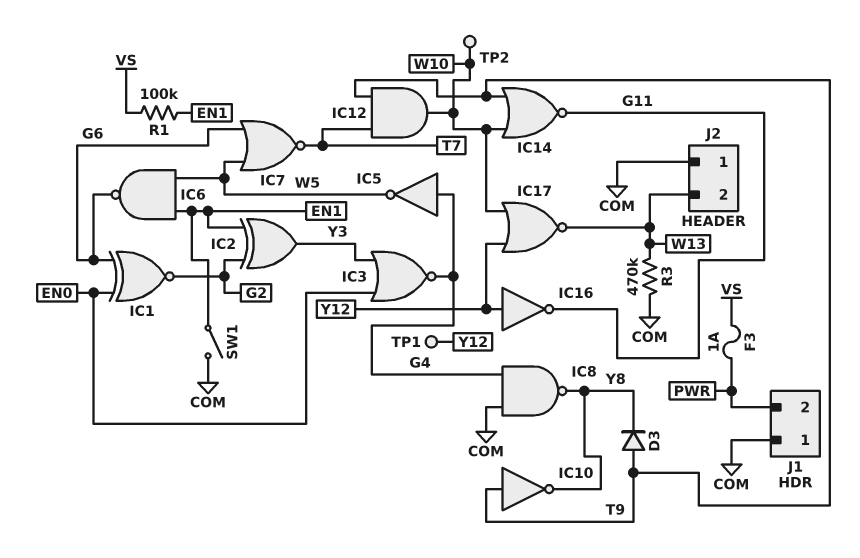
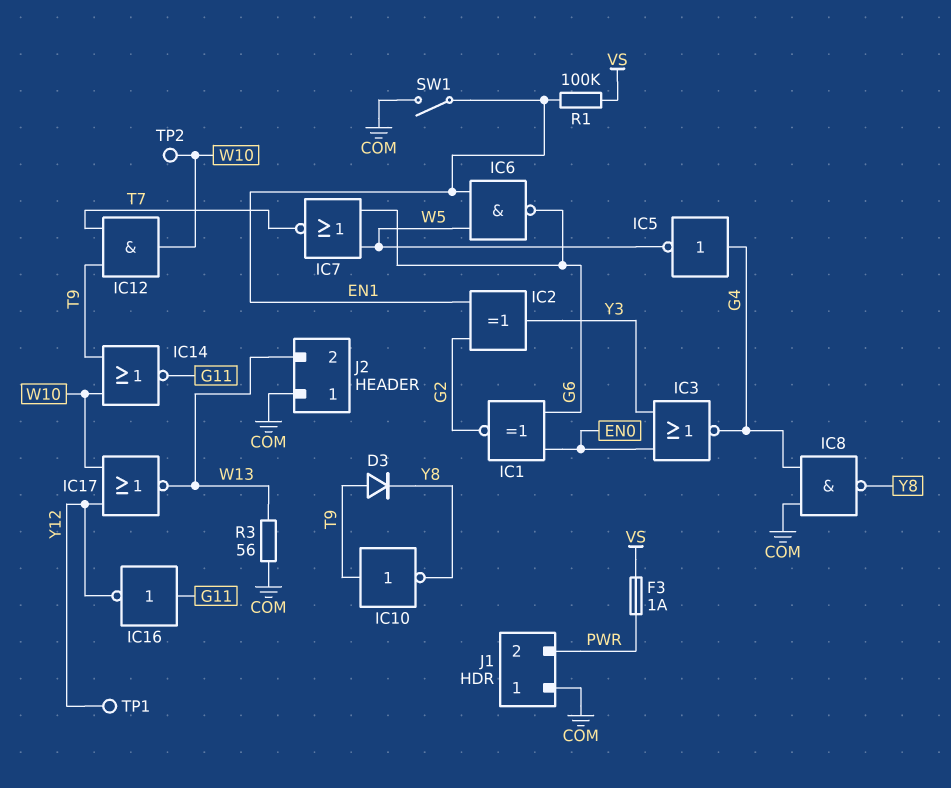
IC16: NOT (in Y12, out G11) -> NOT (in G11, out Y12)
R3: 470k (COM, W13) -> 56 (COM, W13)

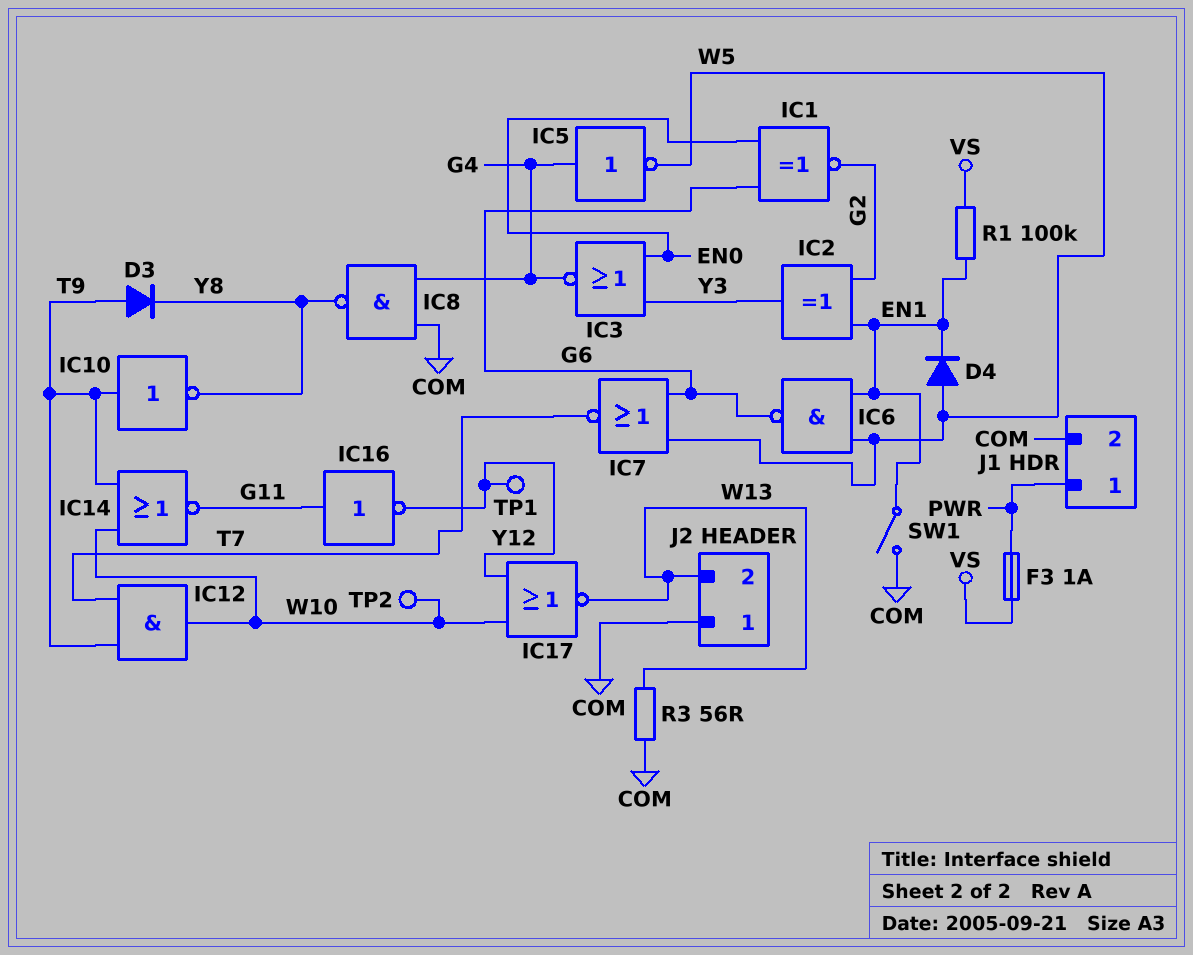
D4: none -> diode (A W5, K EN1)
J1 pin 1: COM -> PWR
J1 pin 2: PWR -> COM

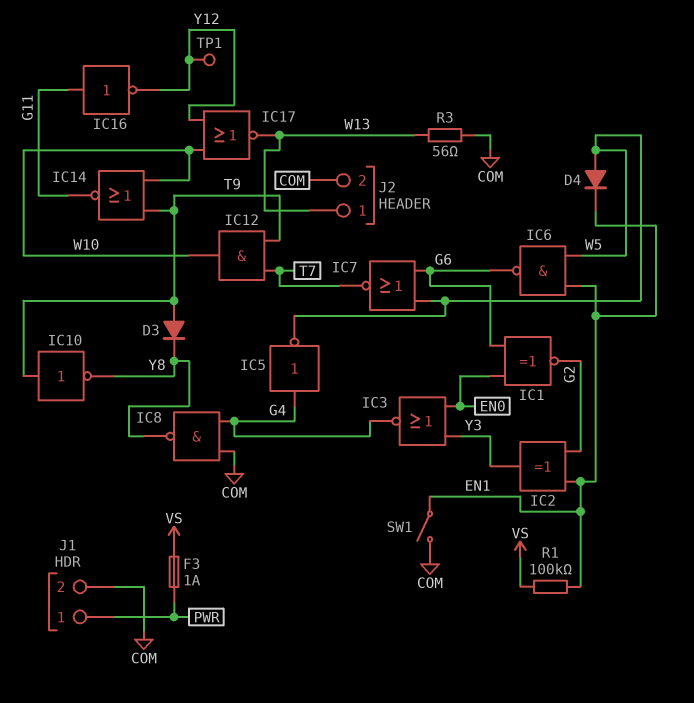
J2 pin 1: COM -> W13
J2 pin 2: W13 -> COM
TP2: test point (W10) -> none

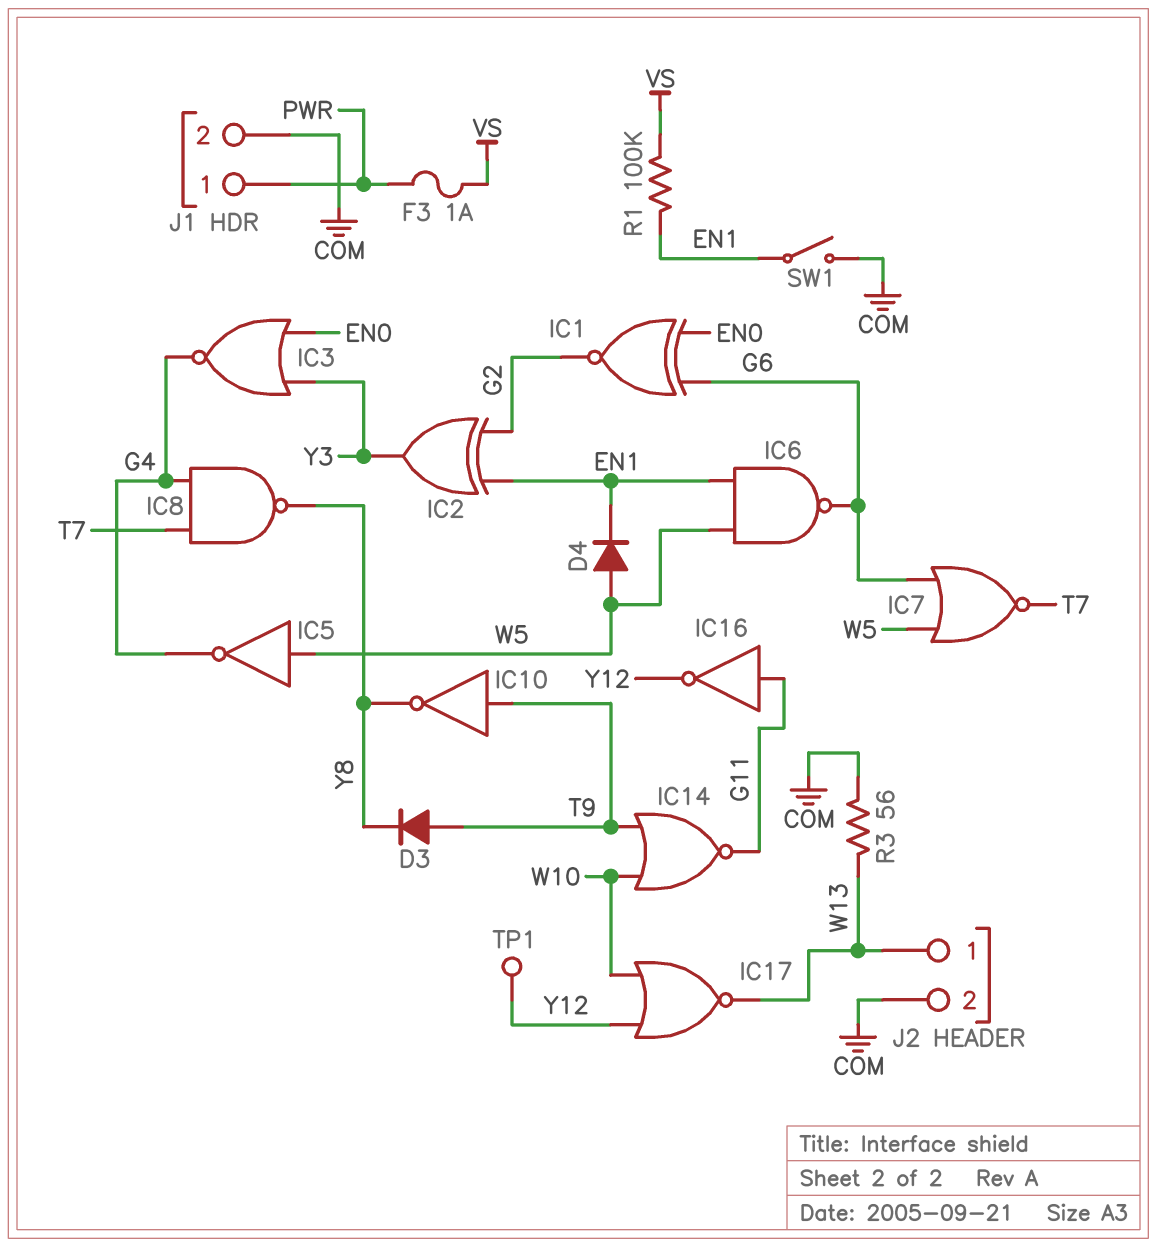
IC5: NOT (in G4, out W5) -> NOT (in W5, out G4)
IC8: NAND (in COM, in G4, out Y8) -> NAND (in G4, in T7, out Y8)
IC12: AND (in T7, in T9, out W10) -> none

